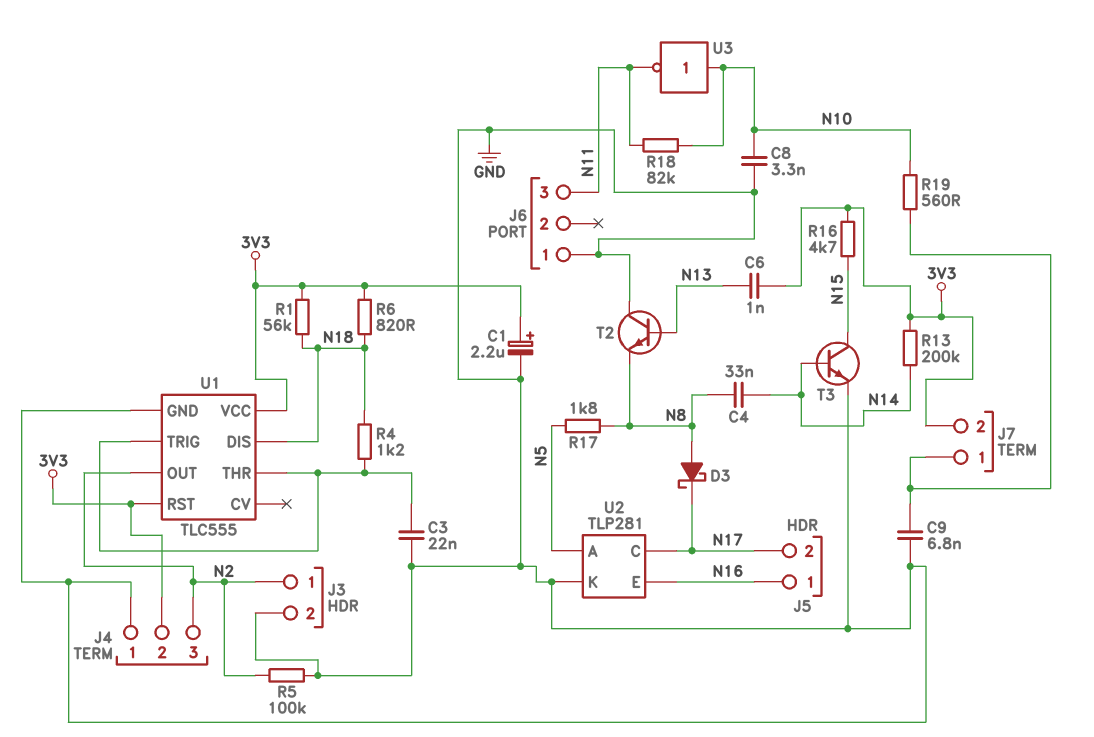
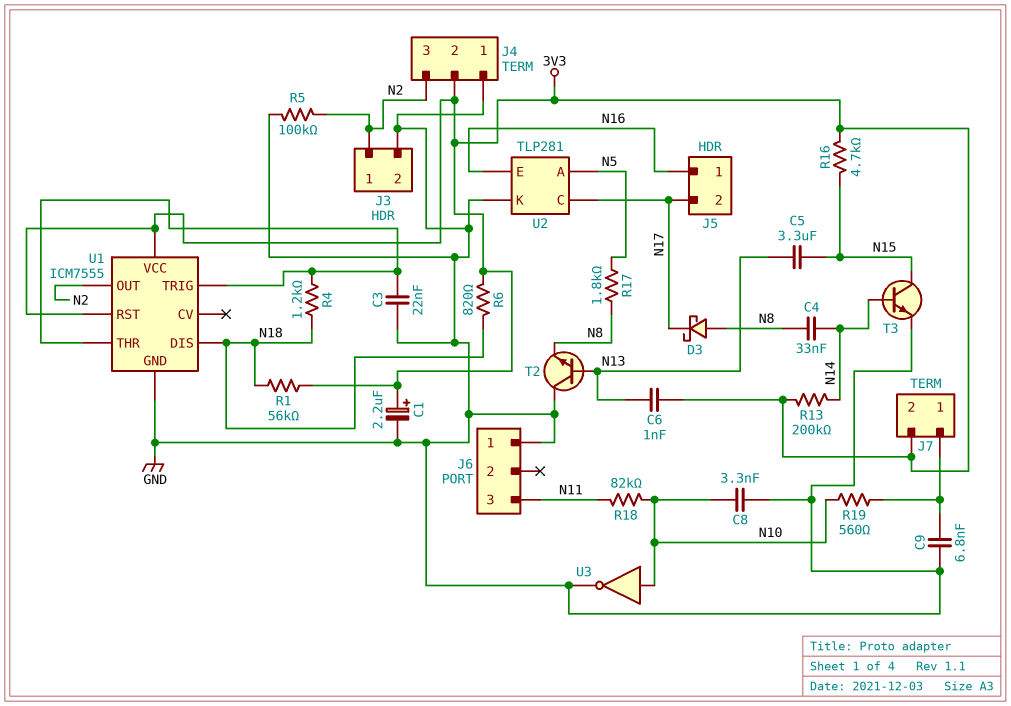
C5: none -> 3.3uF (N13, N15)
U1: TLC555 -> ICM7555
U3: NOT (in N10, out N11) -> NOT (in N10, out GND)

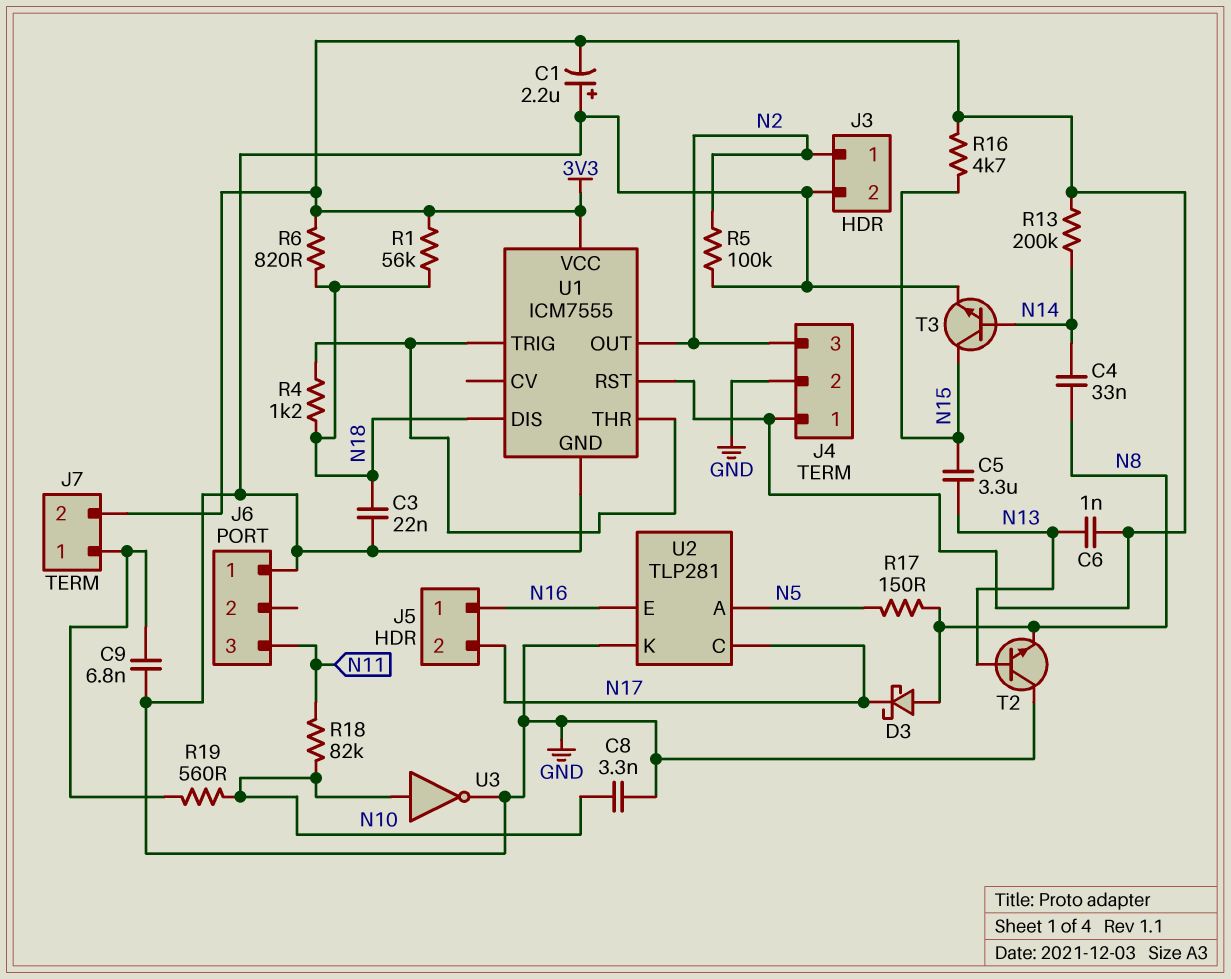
C1: 2.2uF (plus 3V3, minus GND) -> 2.2uF (plus GND, minus 3V3)
C3: 22nF (GND, U1/THR) -> 22nF (GND, N18)
J4 pin 1: GND -> 3V3
J4 pin 2: 3V3 -> GND
R17: 1.8k (N5, N8) -> 150 (N5, N8)

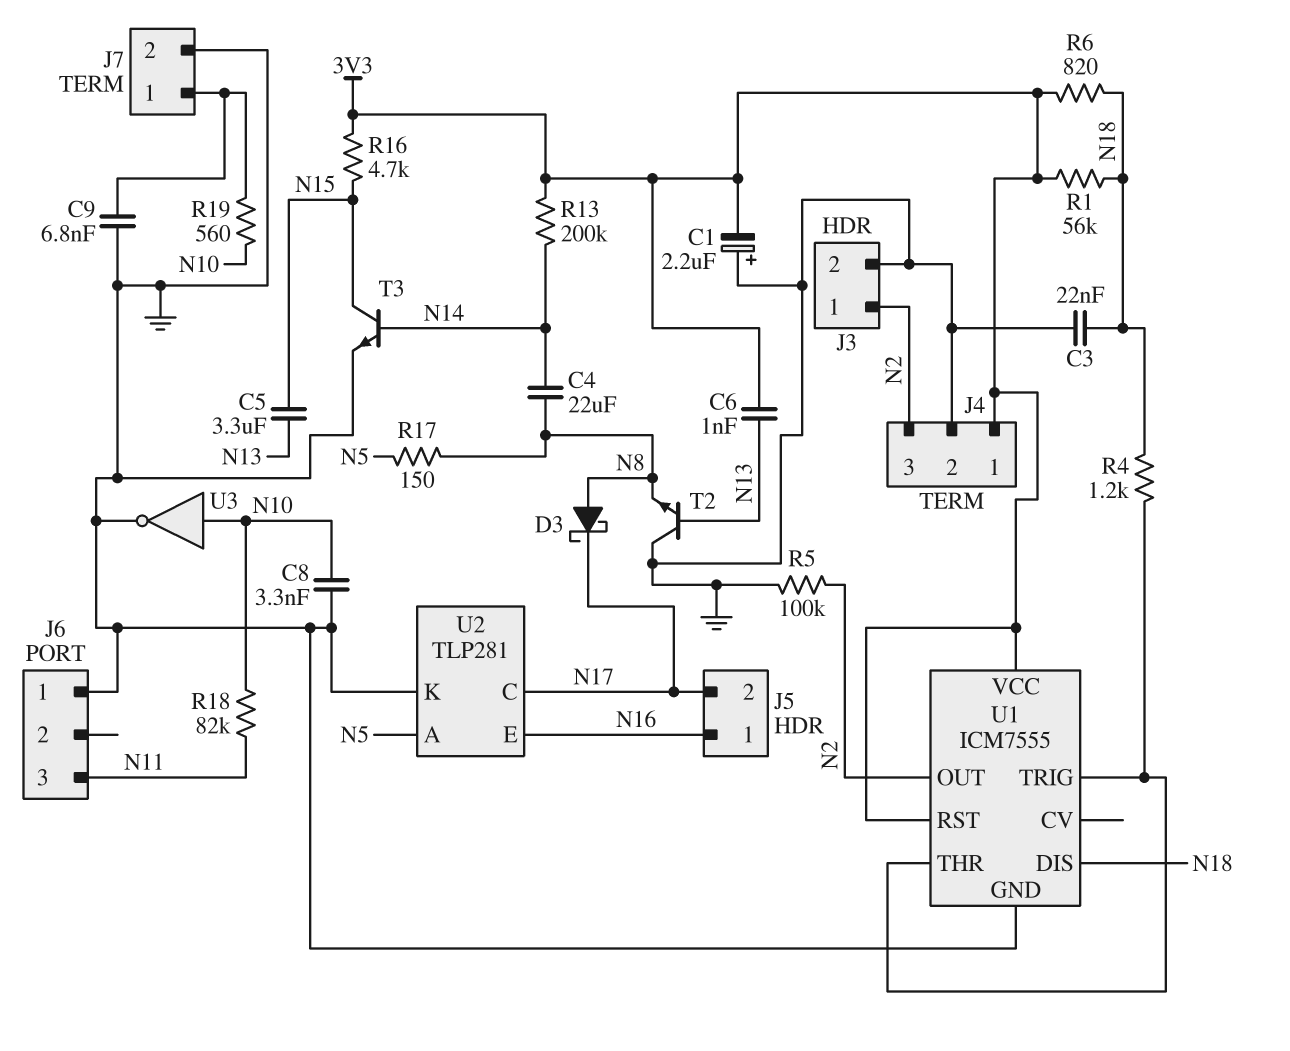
C4: 33nF (N8, N14) -> 22uF (N8, N14)
J7 pin 2: 3V3 -> GND

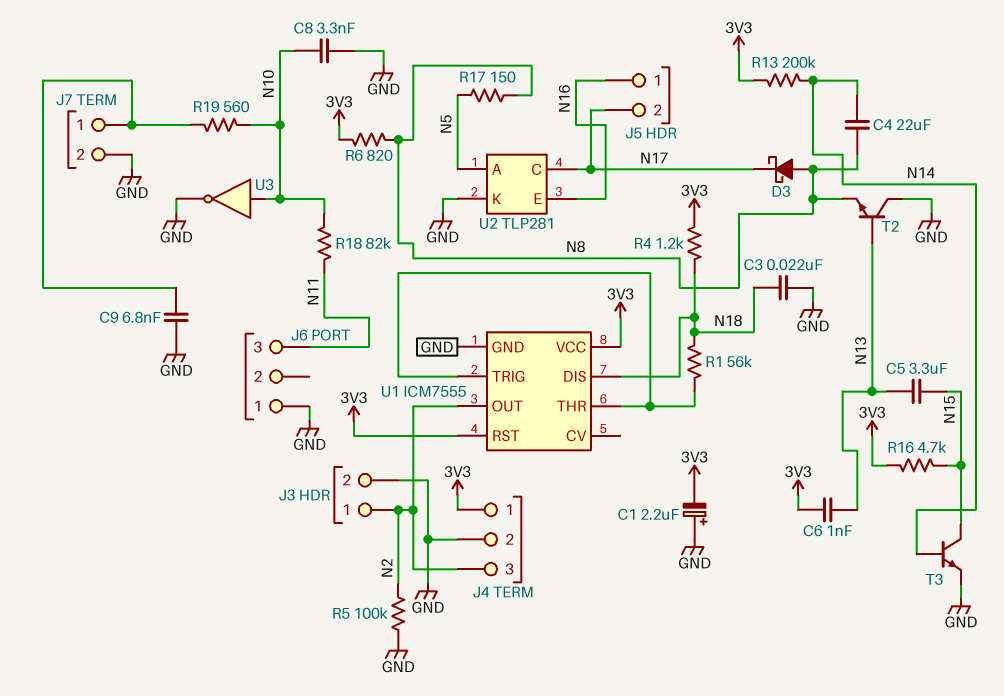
R1: 56k (3V3, N18) -> 56k (N18, U1/THR)
R4: 1.2k (N18, U1/THR) -> 1.2k (3V3, N18)
R6: 820 (3V3, N18) -> 820 (3V3, N8)

